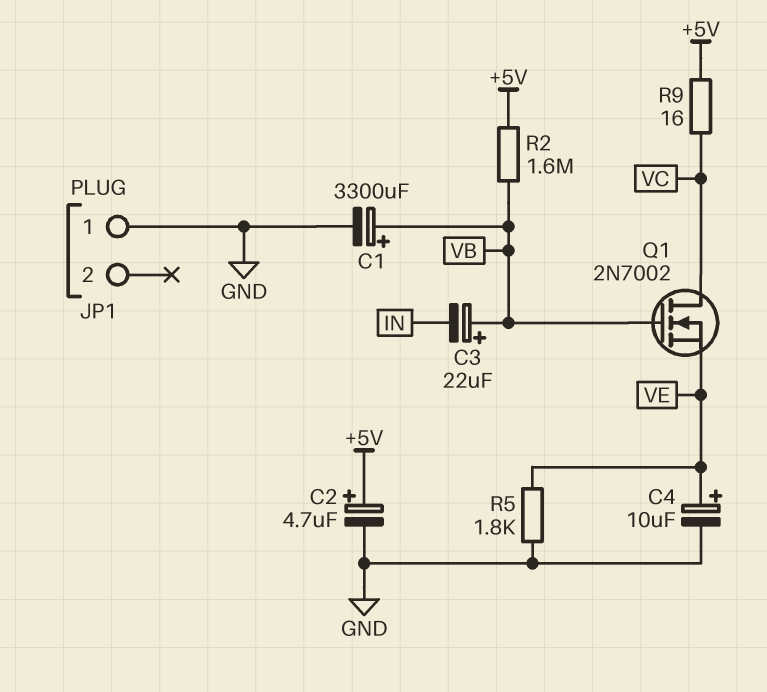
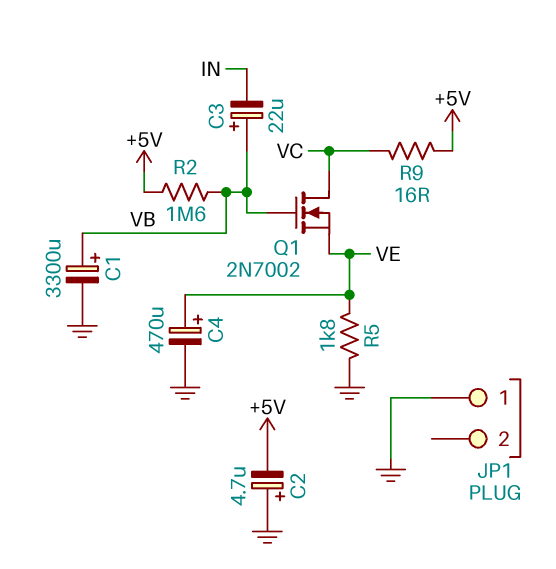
C2: 4.7uF (plus +5V, minus GND) -> 4.7uF (plus GND, minus +5V)
C4: 10uF (plus VE, minus GND) -> 470uF (plus VE, minus GND)

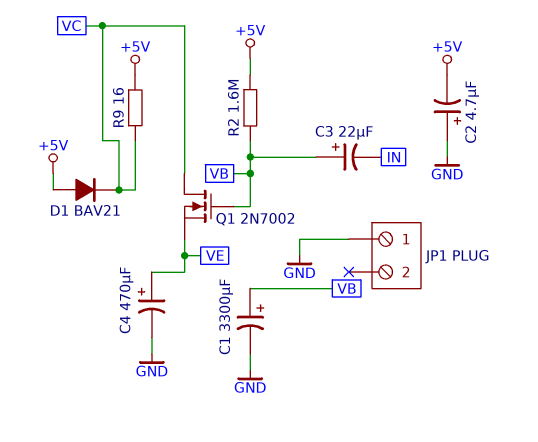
D1: none -> diode BAV21 (A +5V, K VC)
R5: 1.8k (GND, VE) -> none

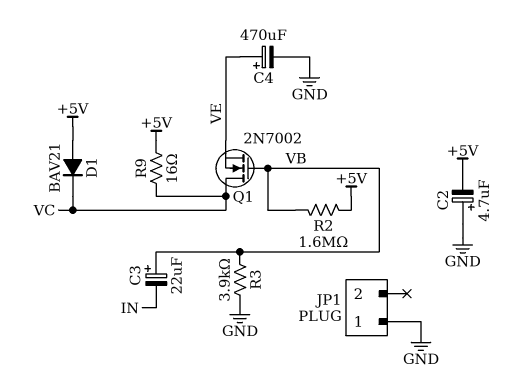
C1: 3300uF (plus VB, minus GND) -> none
R3: none -> 3.9k (GND, VB)

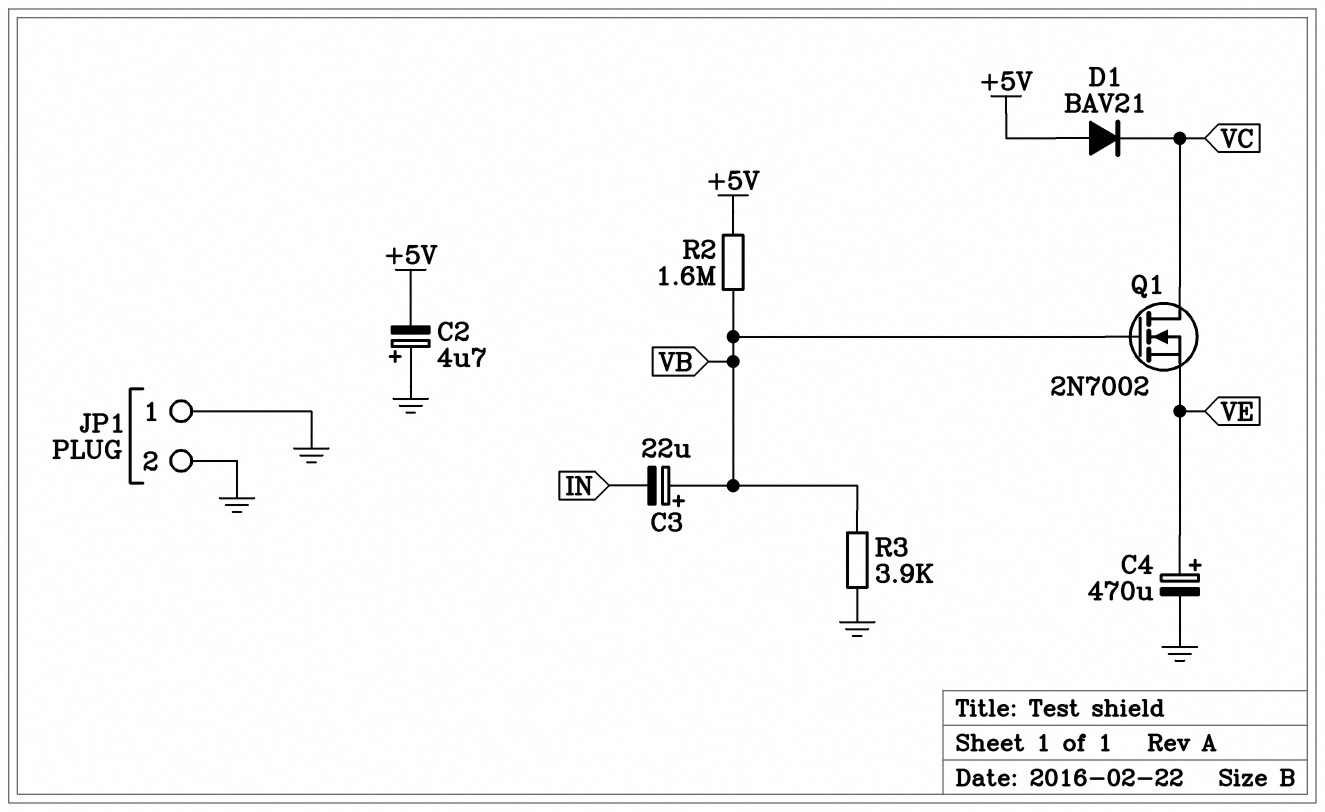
JP1 pin 2: none -> GND
R9: 16 (+5V, VC) -> none

